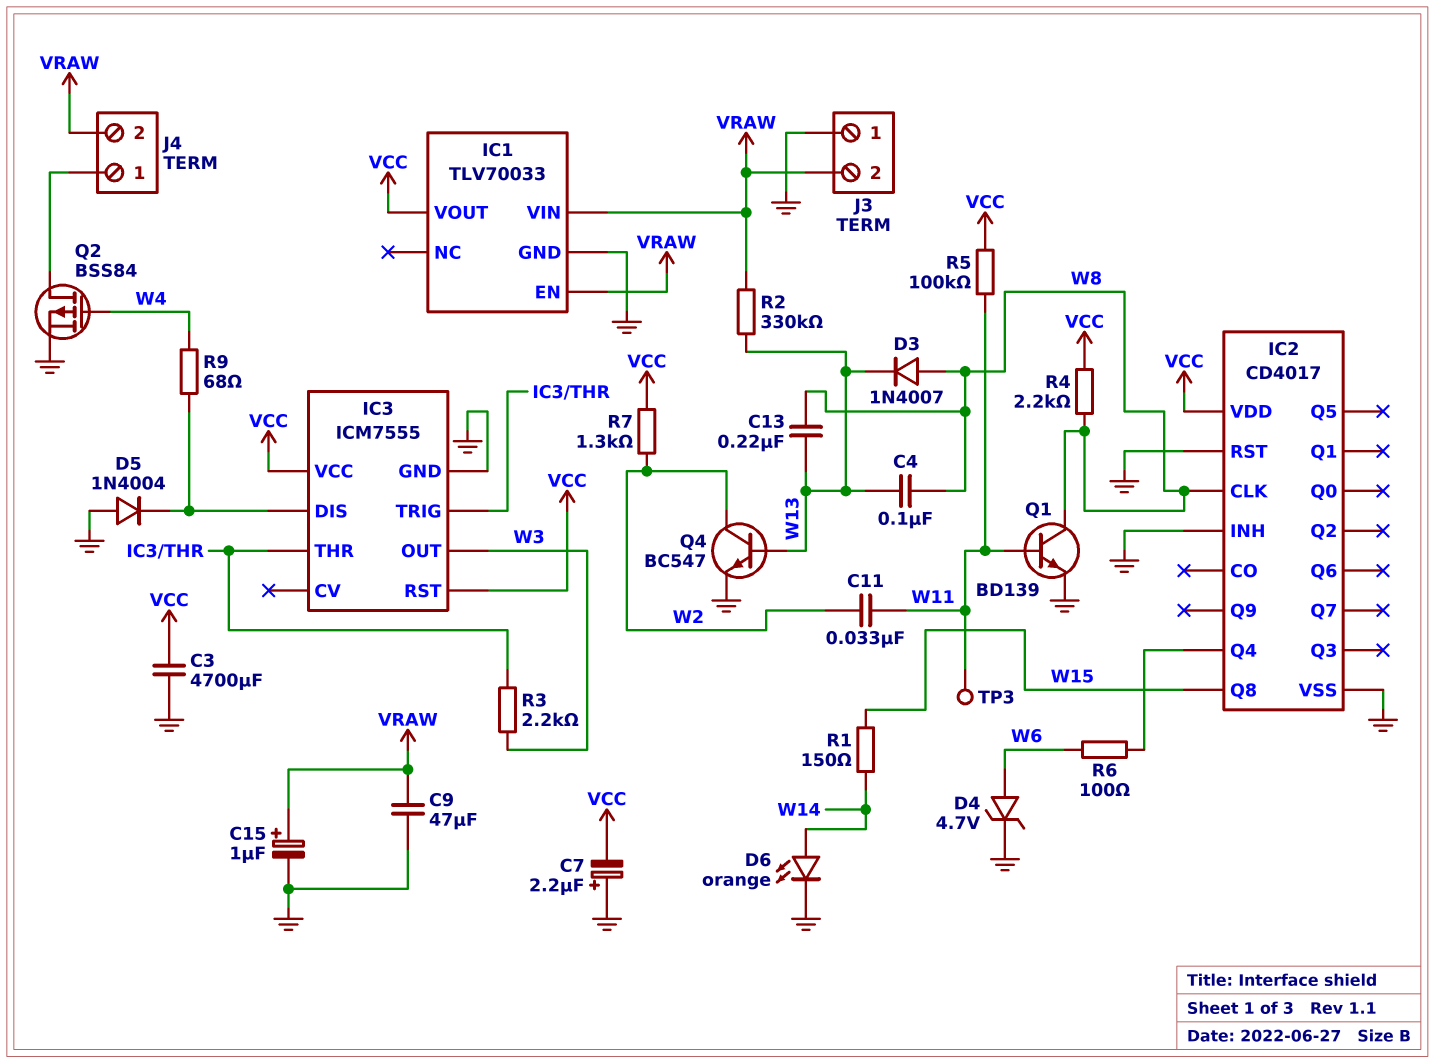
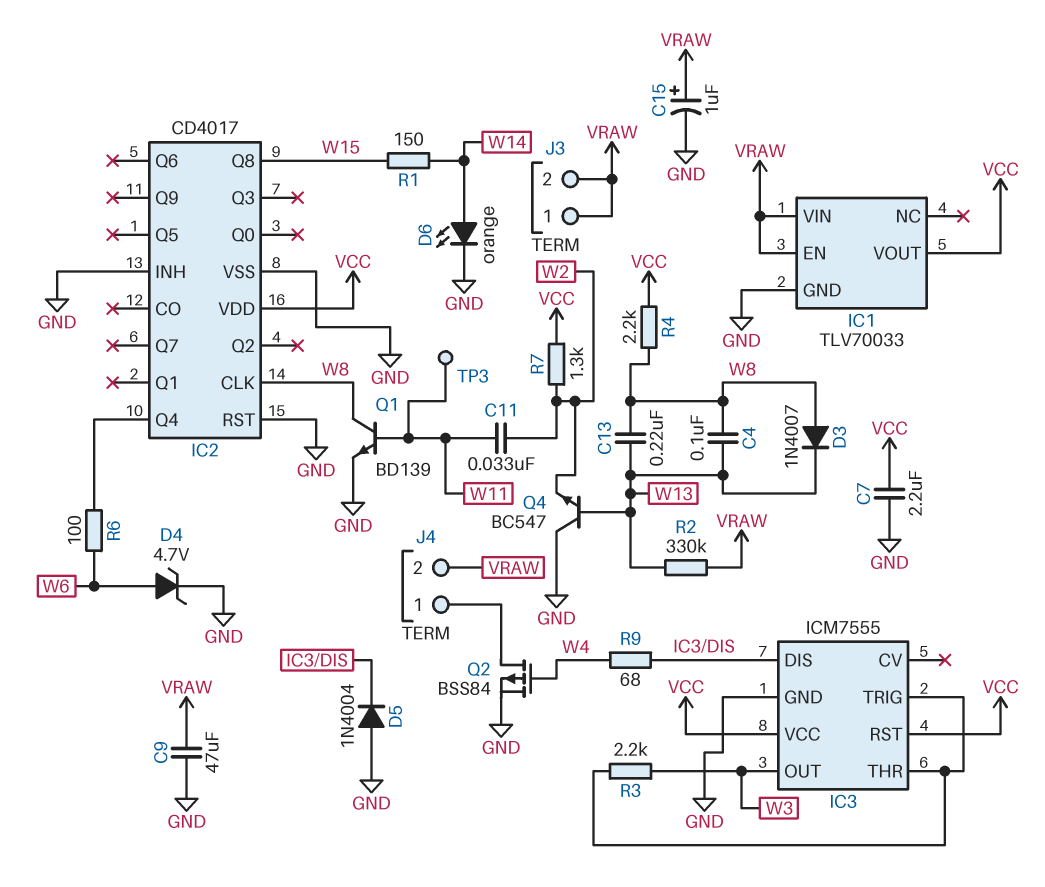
C3: 4700uF (GND, VCC) -> none
C7: 2.2uF (plus GND, minus VCC) -> 2.2uF (GND, VCC)
J3 pin 1: GND -> VRAW
Q4: NPN BC547 (B W13, C W2, E GND) -> NPN BC547 (B W13, C GND, E W2)
R5: 100k (VCC, W11) -> none

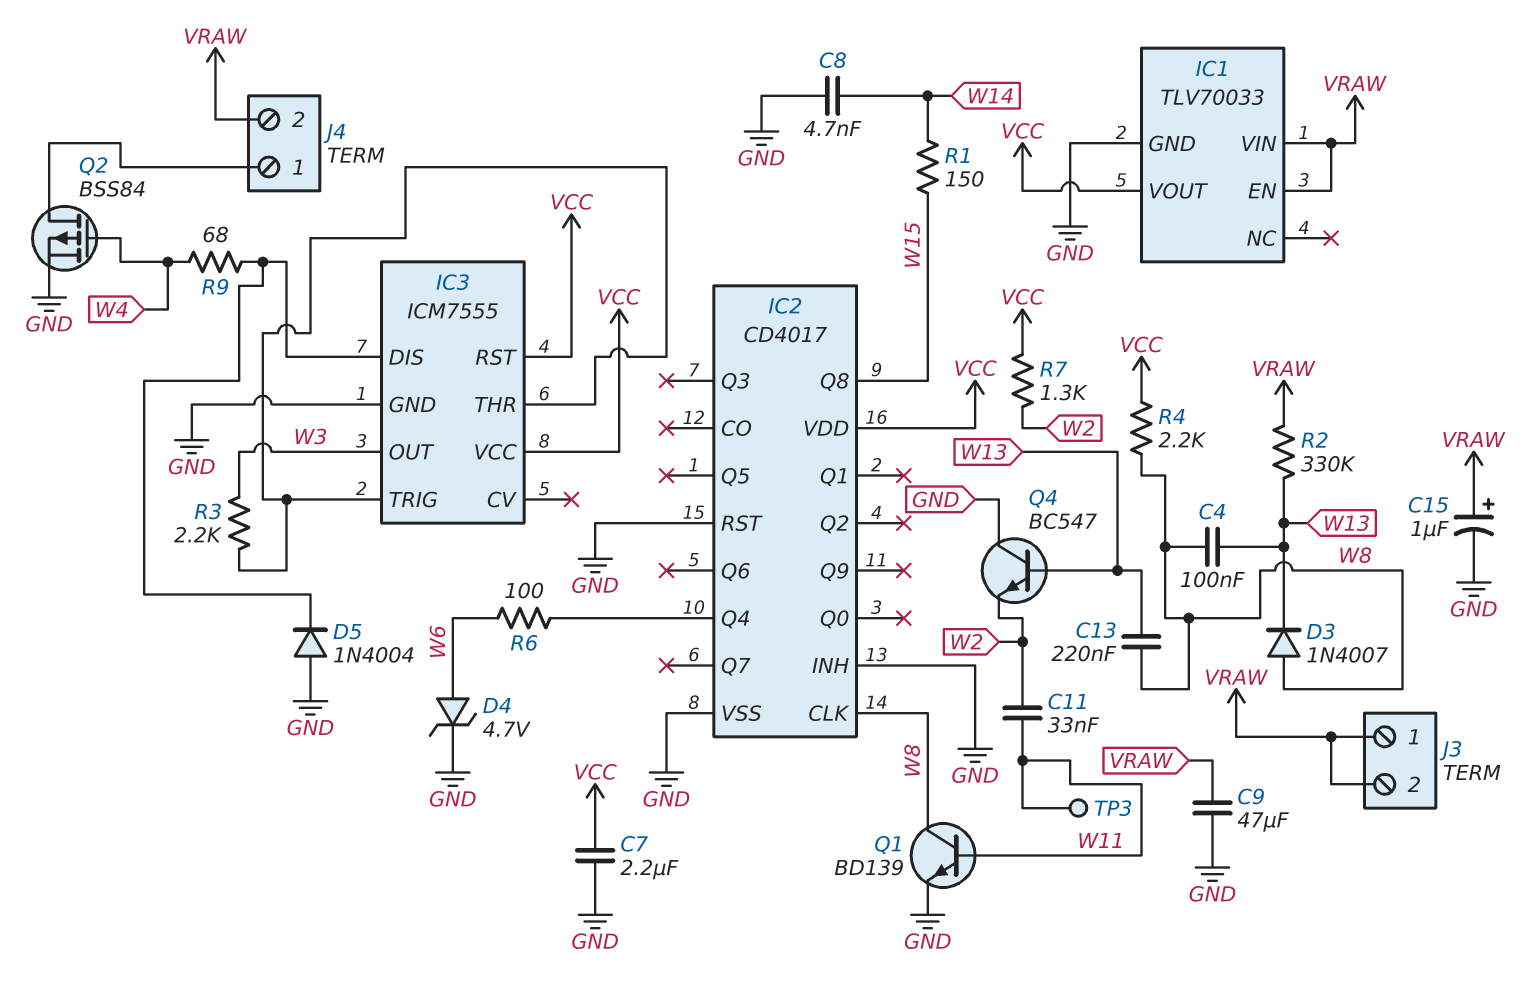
C8: none -> 4.7nF (GND, W14)
D6: LED orange (A W14, K GND) -> none

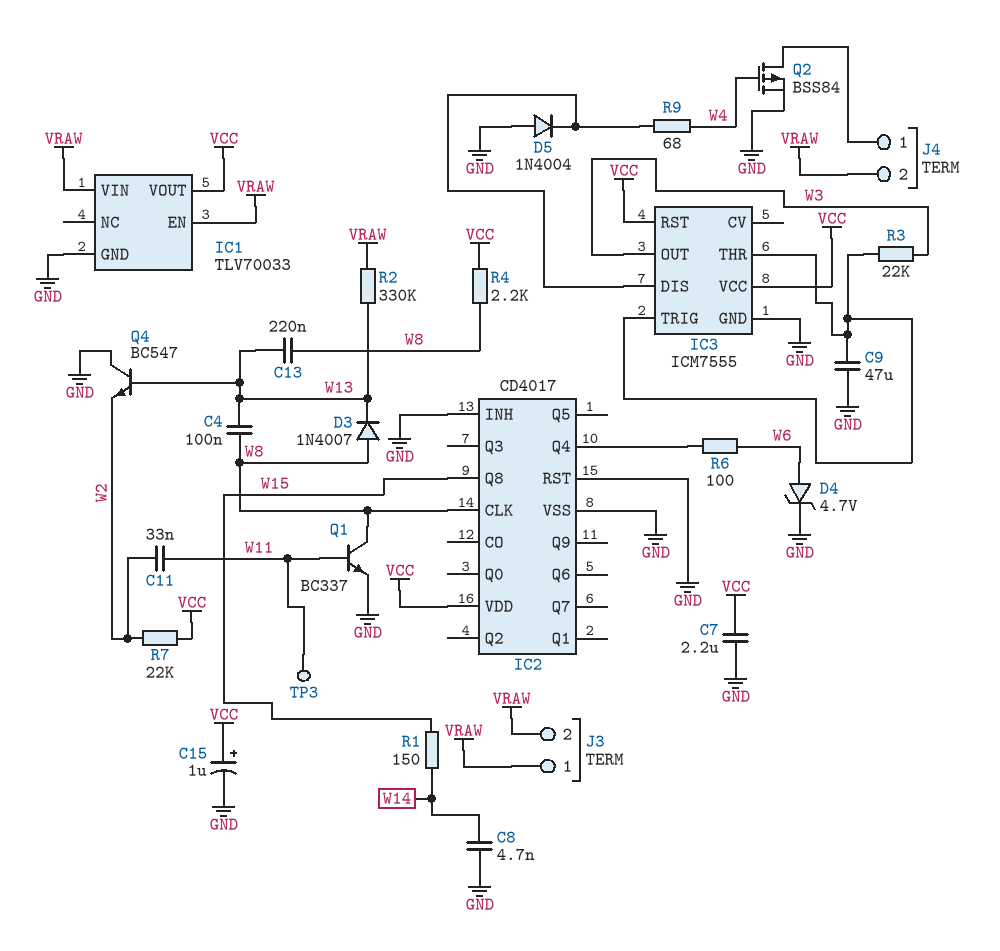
C9: 47uF (GND, VRAW) -> 47uF (GND, IC3/THR)
C15: 1uF (plus VRAW, minus GND) -> 1uF (plus VCC, minus GND)
Q1: NPN BD139 (B W11, C W8, E GND) -> NPN BC337 (B W11, C W8, E GND)
R3: 2.2k (IC3/THR, W3) -> 22k (IC3/THR, W3)
R7: 1.3k (VCC, W2) -> 22k (VCC, W2)

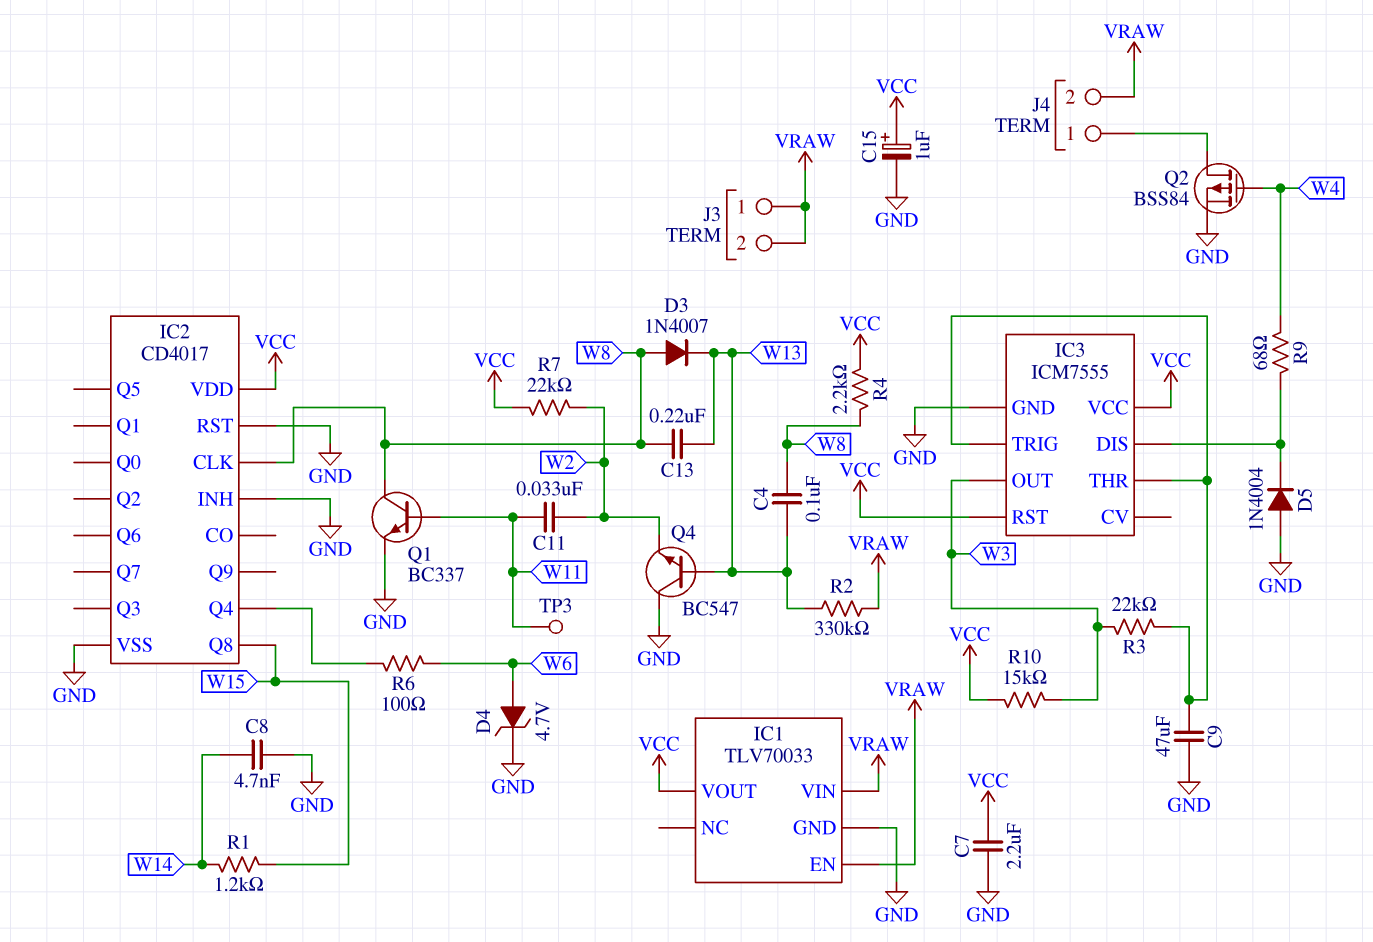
R1: 150 (W14, W15) -> 1.2k (W14, W15)
R10: none -> 15k (VCC, W3)

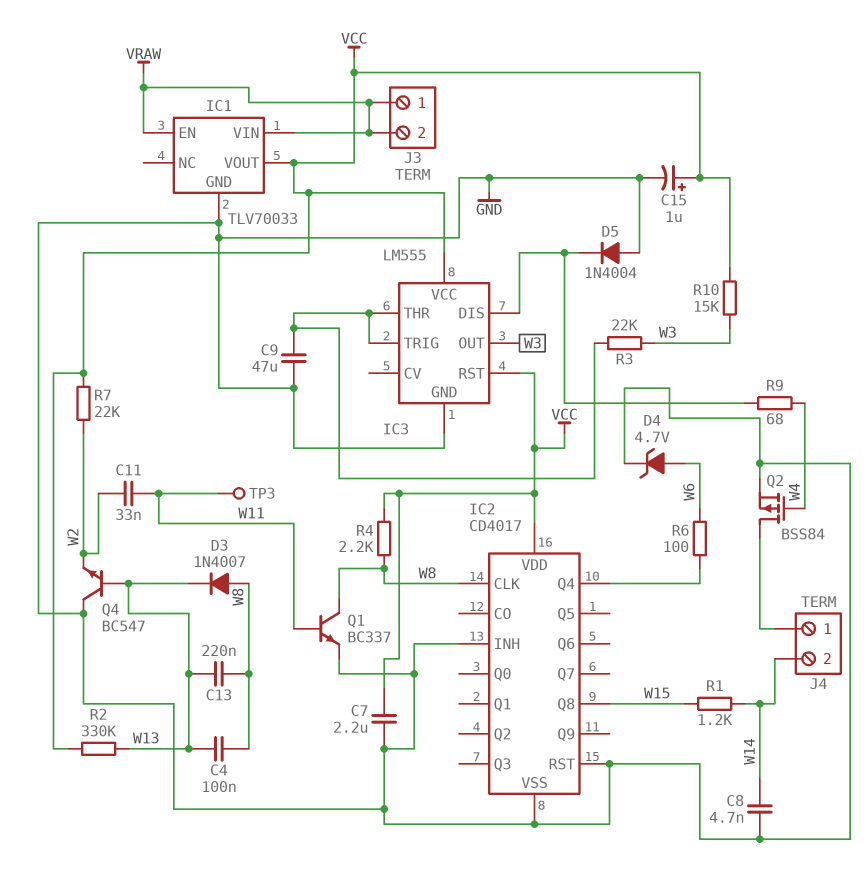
IC3: ICM7555 -> LM555
J4 pin 2: VRAW -> W14
R2: 330k (VRAW, W13) -> 330k (VCC, W13)

